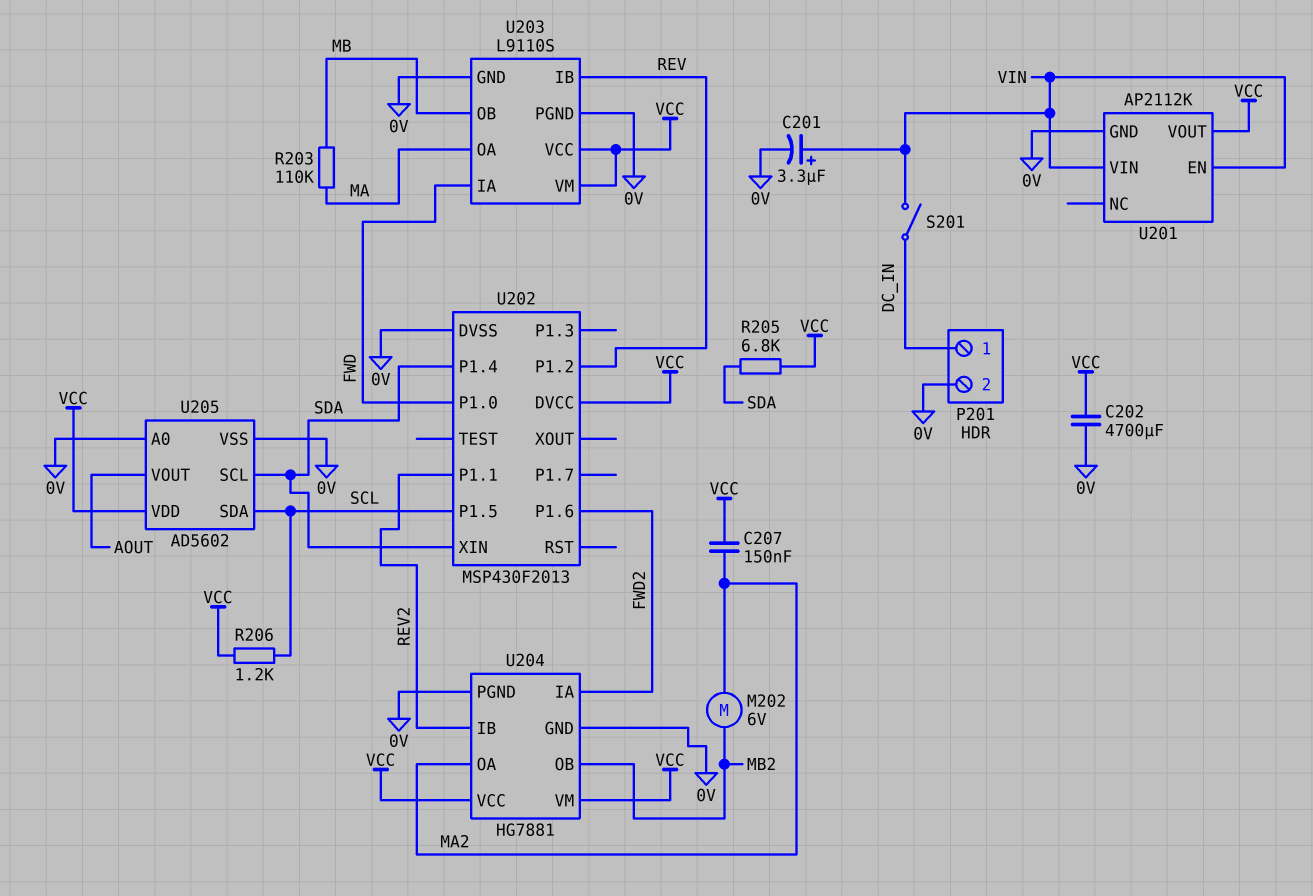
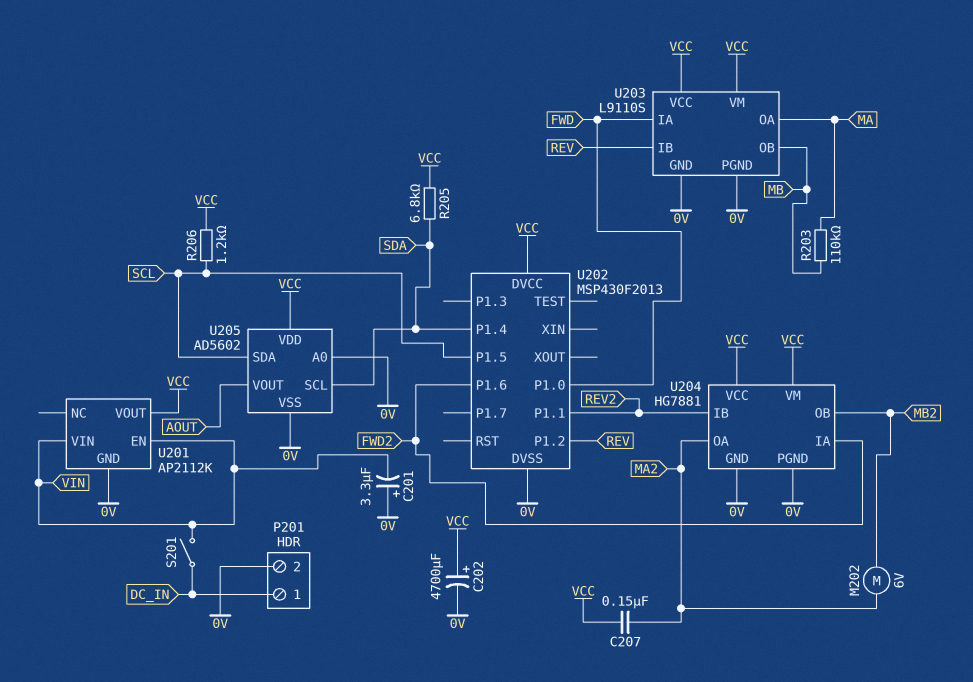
C201: 3.3uF (plus VIN, minus 0V) -> 3.3uF (plus 0V, minus VIN)
C202: 4700uF (0V, VCC) -> 4700uF (plus VCC, minus 0V)
U202 pin XIN: SDA -> none

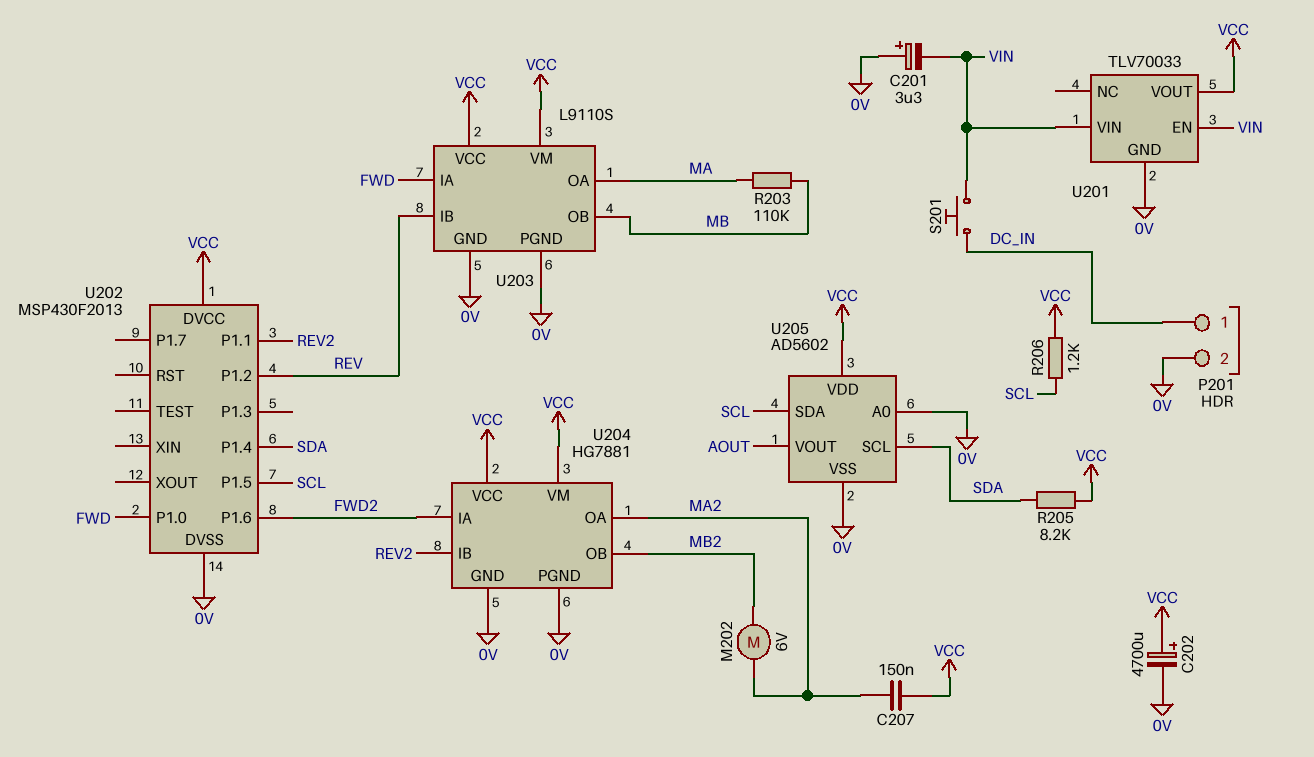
R205: 6.8k (SDA, VCC) -> 8.2k (SDA, VCC)
S201: switch (DC_IN, VIN) -> button (DC_IN, VIN)
U201: AP2112K -> TLV70033

